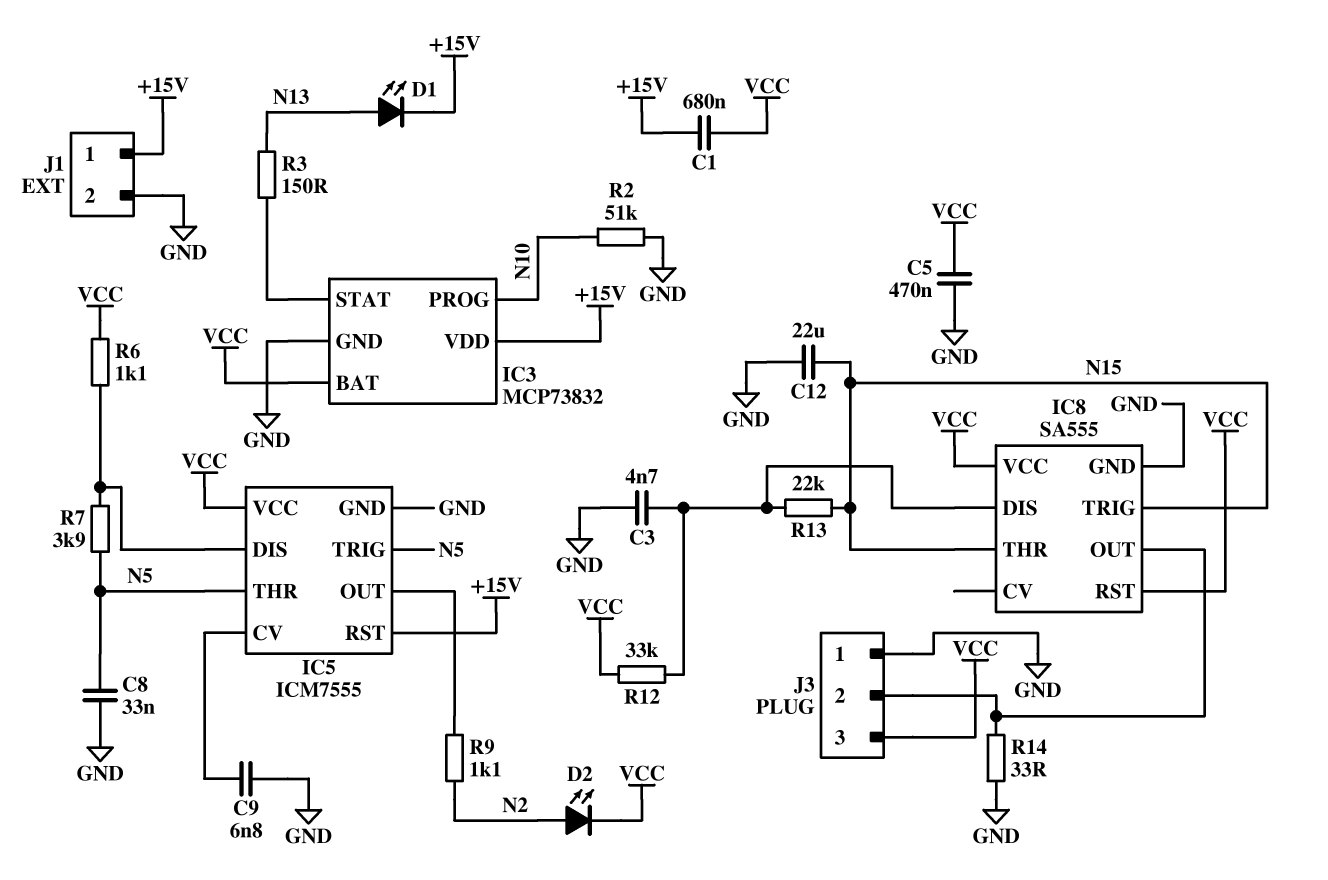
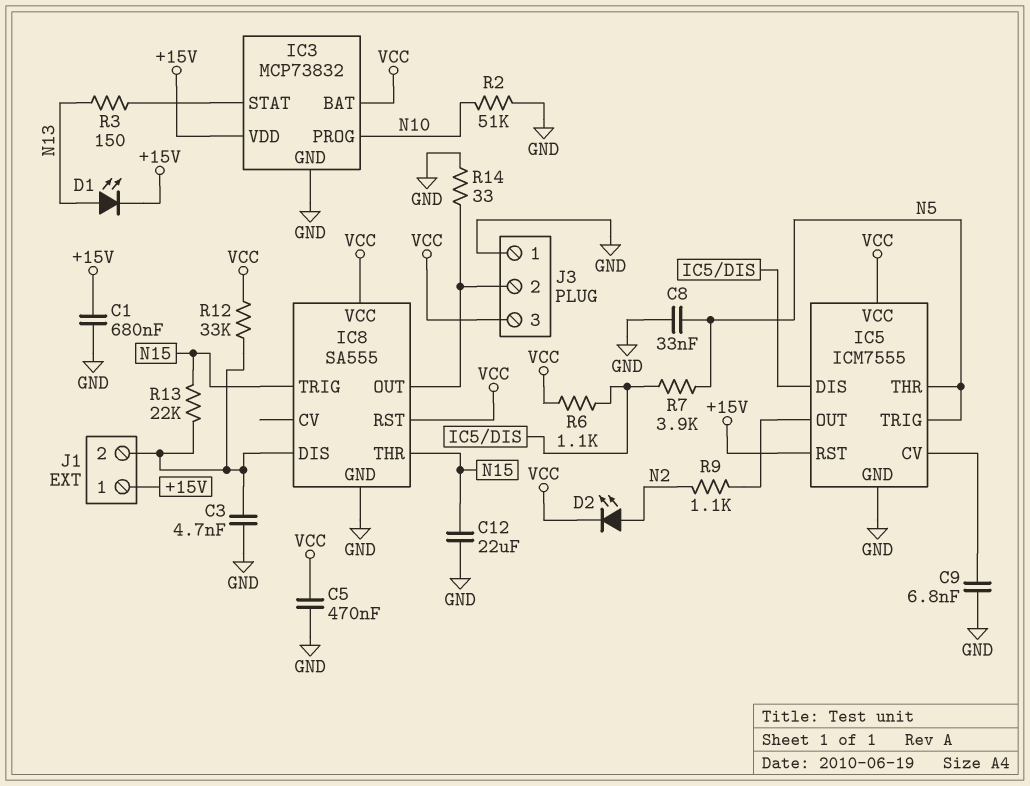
C1: 680nF (+15V, VCC) -> 680nF (+15V, GND)
J1 pin 2: GND -> IC8/DIS

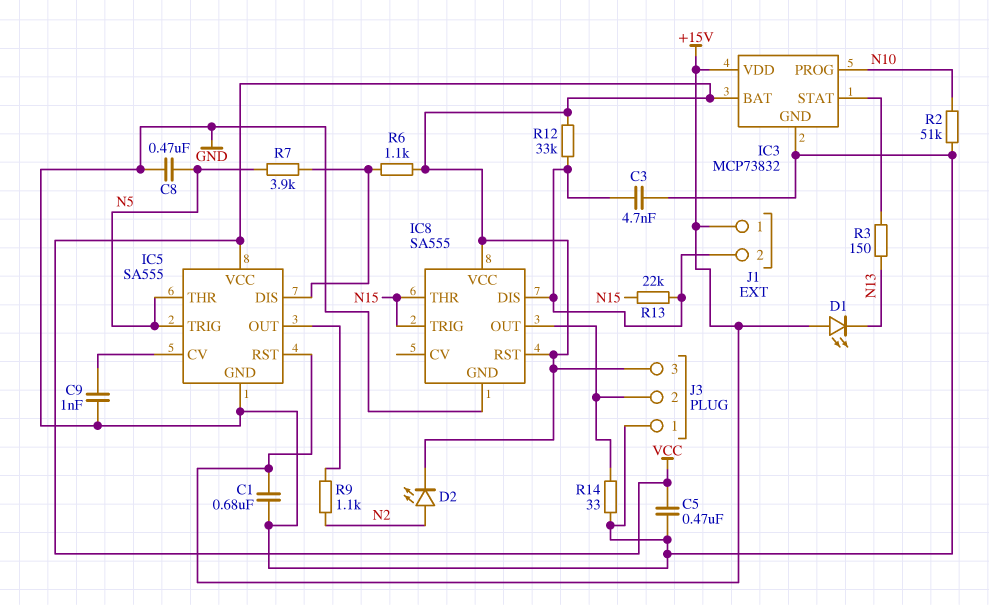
C8: 33nF (GND, N5) -> 470nF (GND, N5)
C9: 6.8nF (GND, IC5/CV) -> 1nF (GND, IC5/CV)
C12: 22uF (GND, N15) -> none
D1: LED (A N13, K +15V) -> LED (A +15V, K N13)
IC5: ICM7555 -> SA555

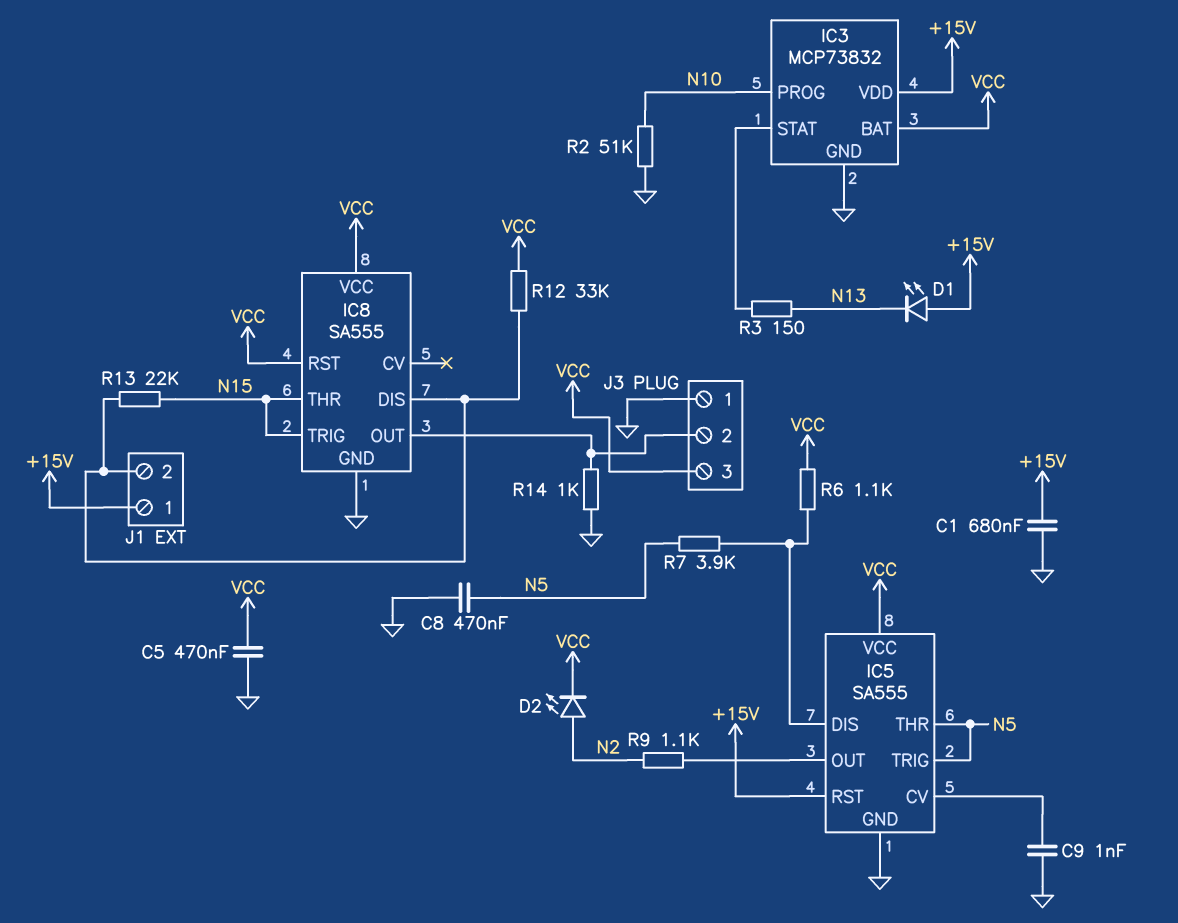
C3: 4.7nF (GND, IC8/DIS) -> none
R14: 33 (GND, IC8/OUT) -> 1k (GND, IC8/OUT)

